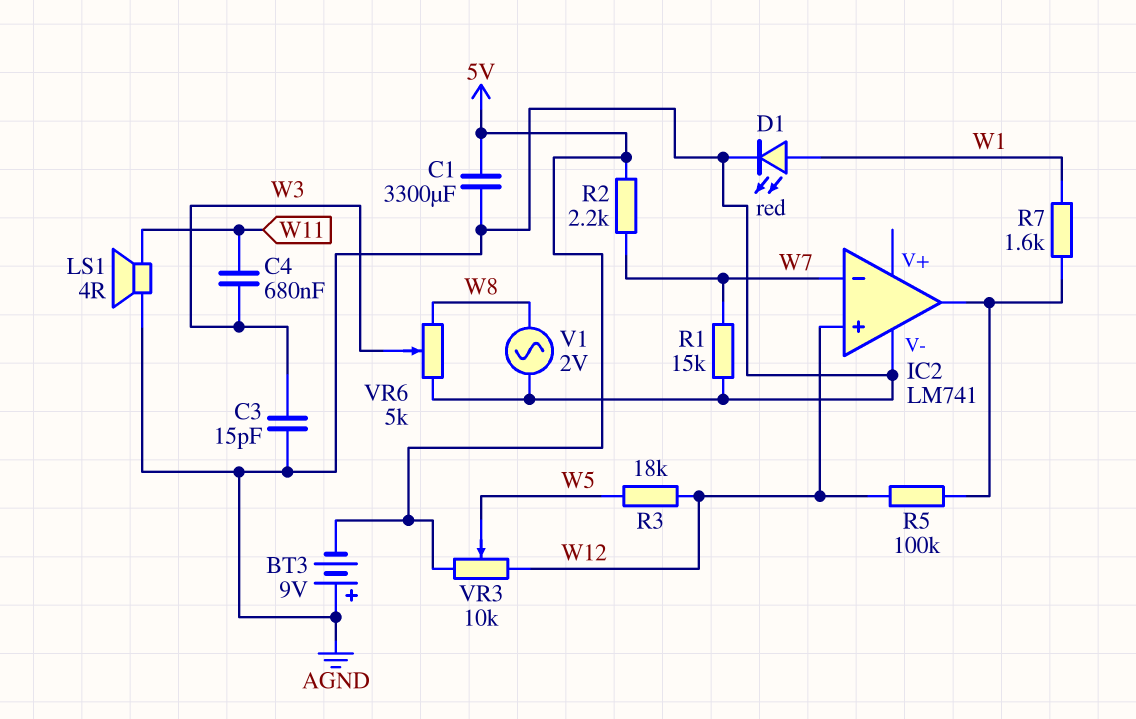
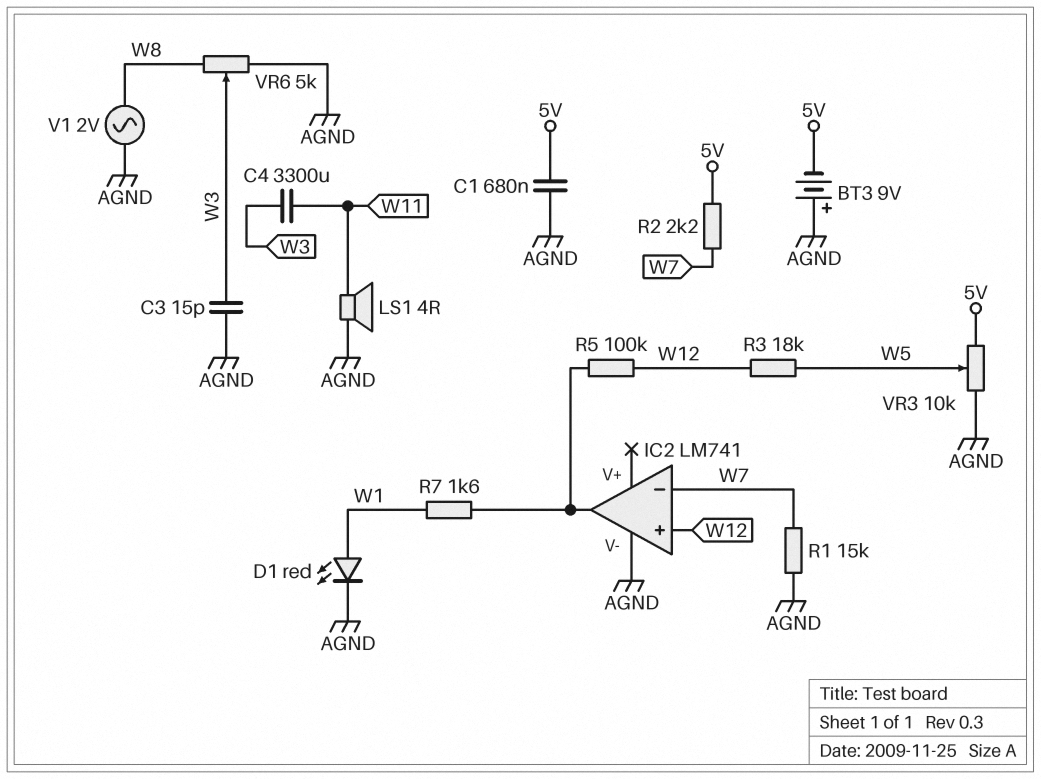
C1: 3300uF (5V, AGND) -> 680nF (5V, AGND)
C4: 680nF (W3, W11) -> 3300uF (W3, W11)
VR3: 10k (5V, W12, wiper W5) -> 10k (5V, AGND, wiper W5)

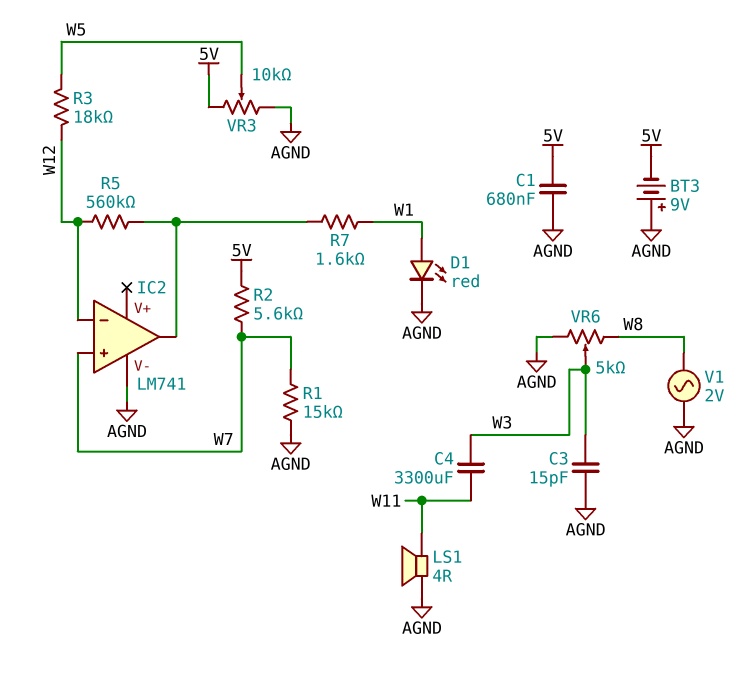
IC2 pin in+: W12 -> W7
IC2 pin in-: W7 -> W12
R2: 2.2k (5V, W7) -> 5.6k (5V, W7)
R5: 100k (IC2/out, W12) -> 560k (IC2/out, W12)

